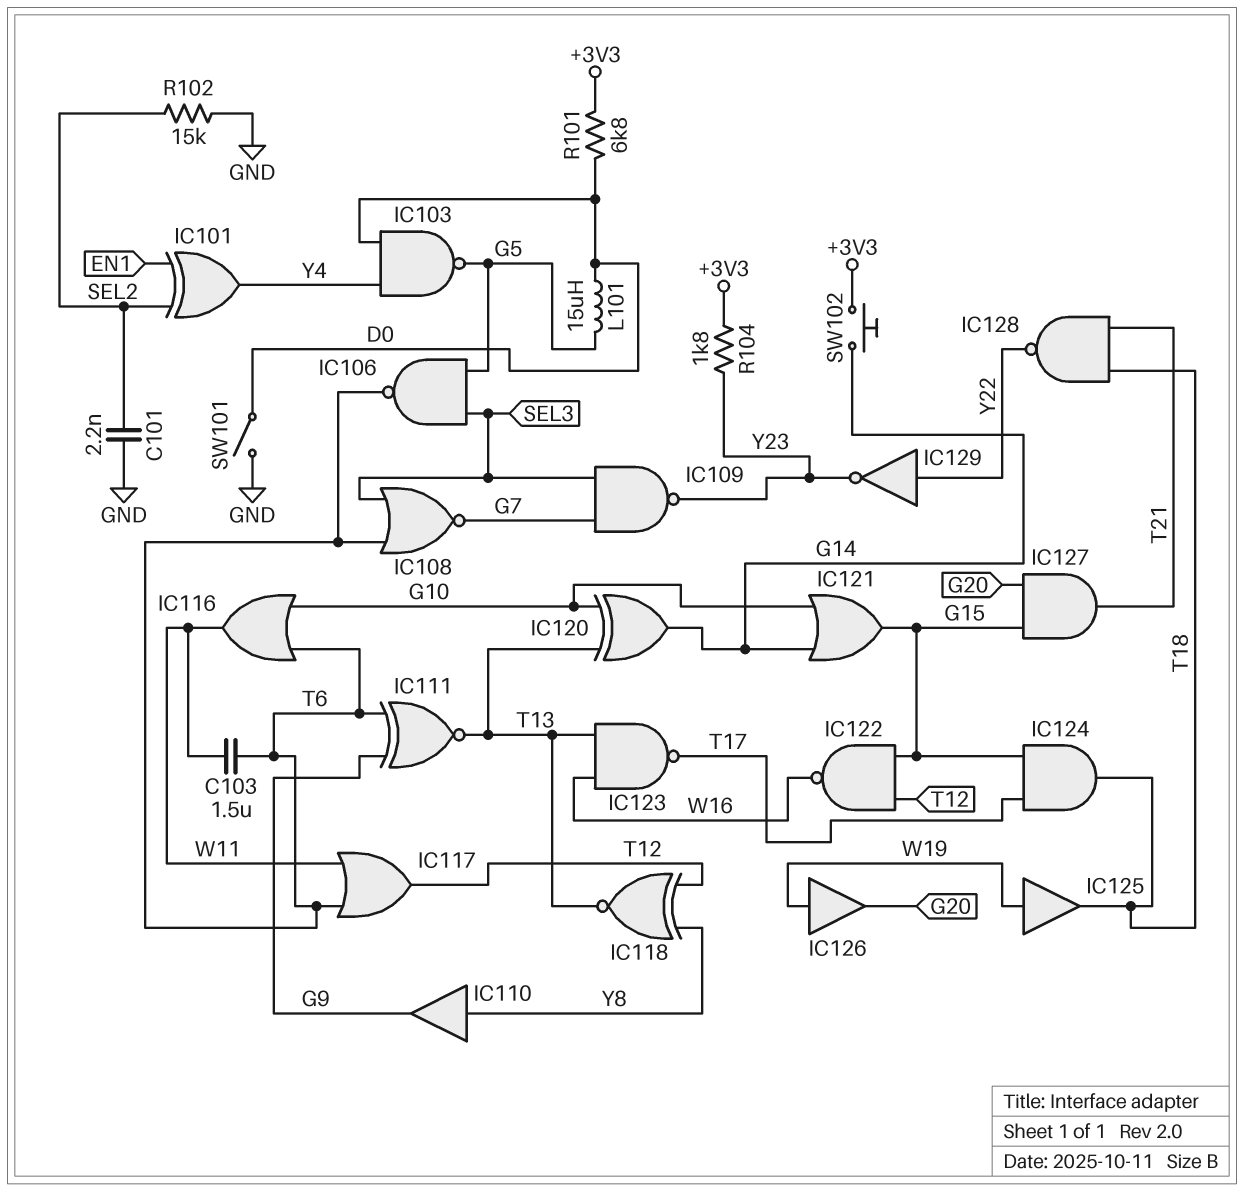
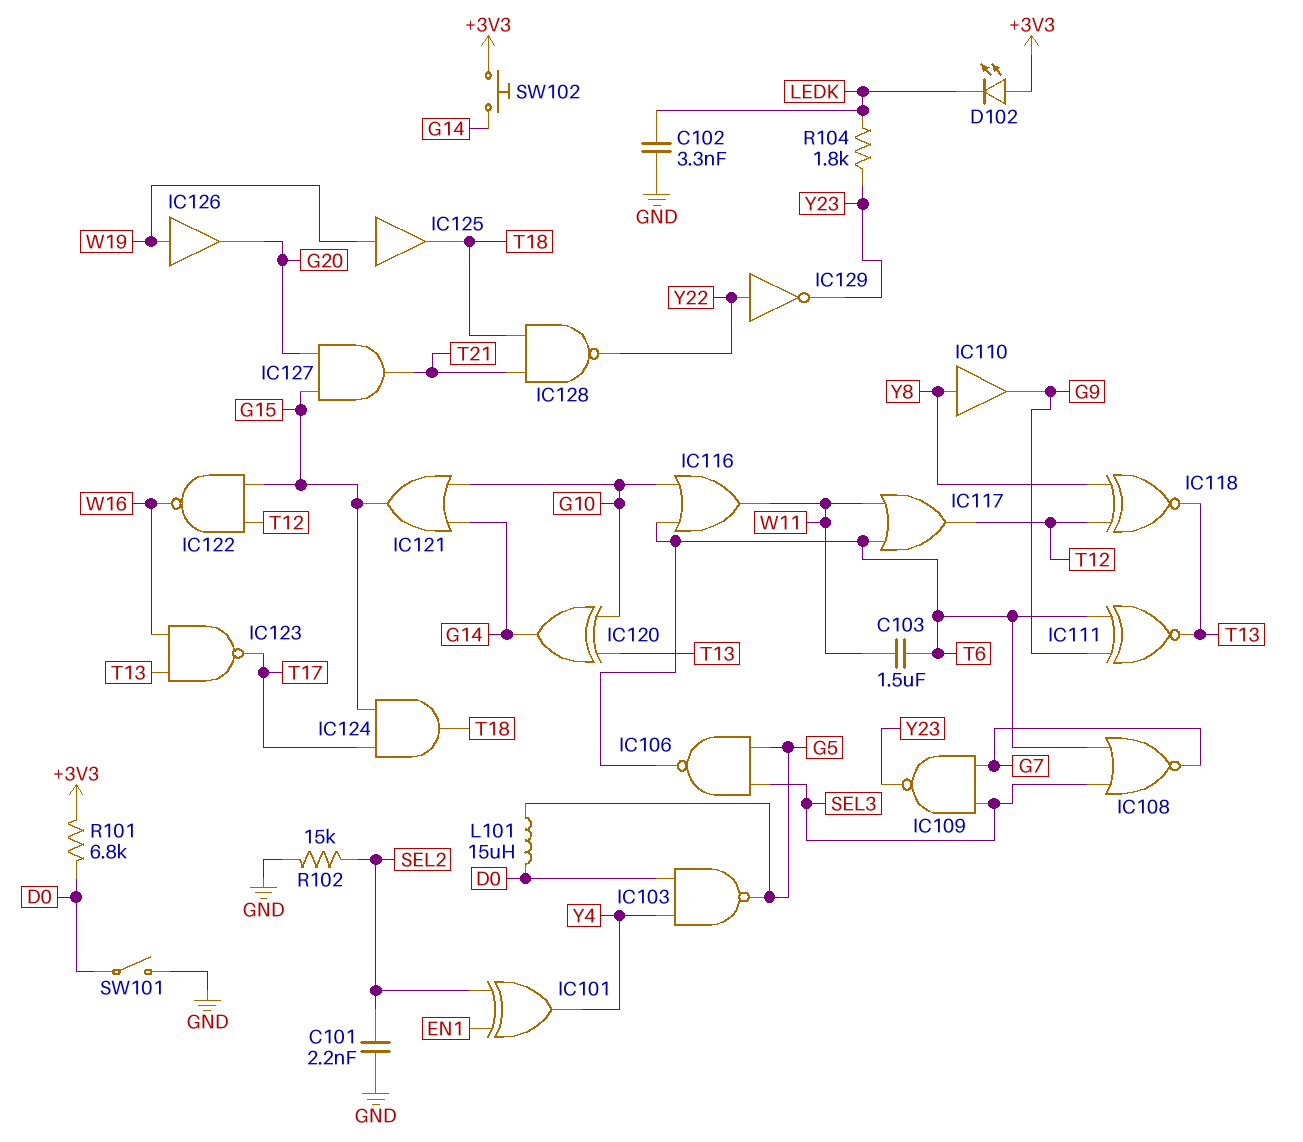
C102: none -> 3.3nF (GND, LEDK)
D102: none -> LED (A +3V3, K LEDK)
R104: 1.8k (+3V3, Y23) -> 1.8k (LEDK, Y23)

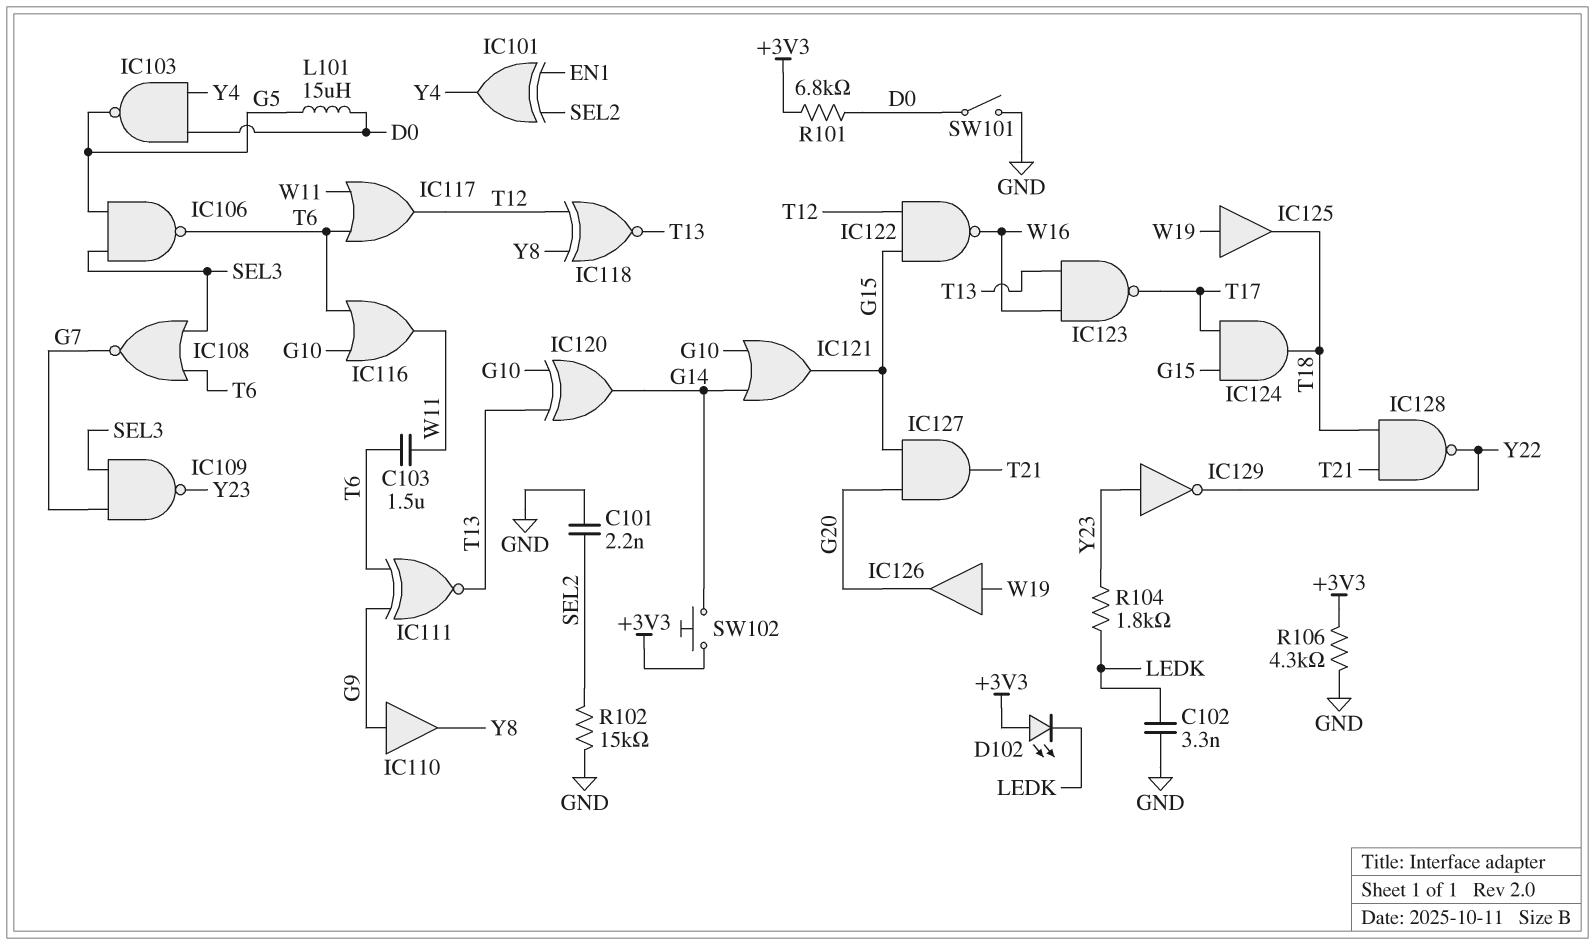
IC110: buffer (in Y8, out G9) -> buffer (in G9, out Y8)
IC129: NOT (in Y22, out Y23) -> NOT (in Y23, out Y22)
R106: none -> 4.3k (+3V3, GND)

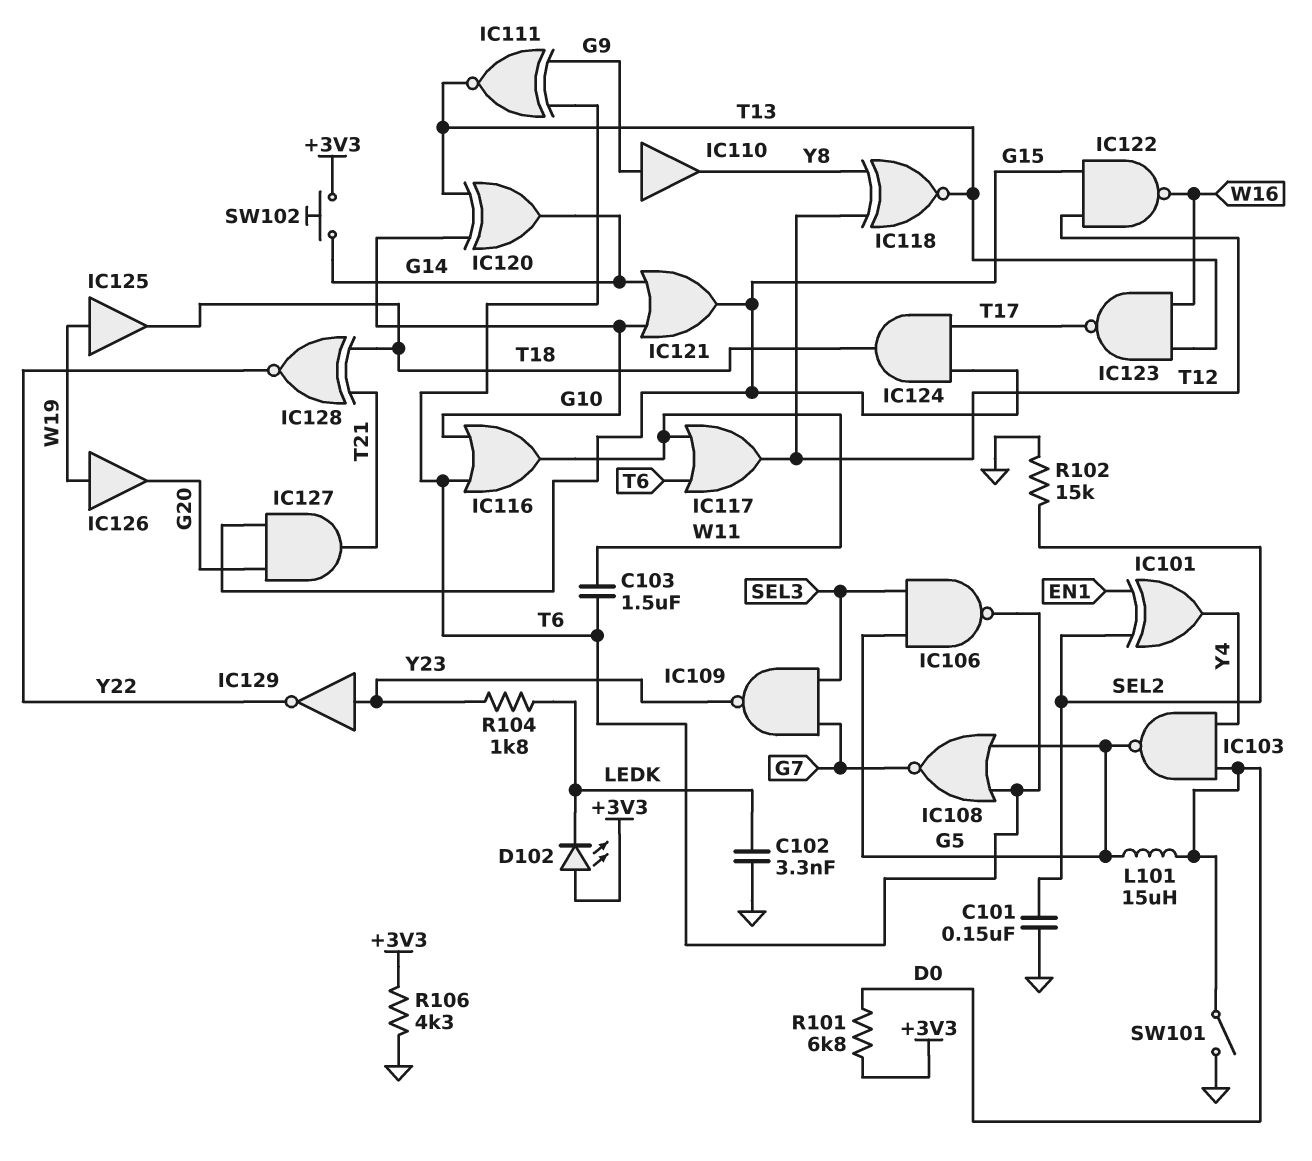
C101: 2.2nF (GND, SEL2) -> 150nF (GND, SEL2)
IC108: NOR (in SEL3, in T6, out G7) -> NOR (in G5, in T6, out G7)
IC128: NAND (in T18, in T21, out Y22) -> XNOR (in T18, in T21, out Y22)

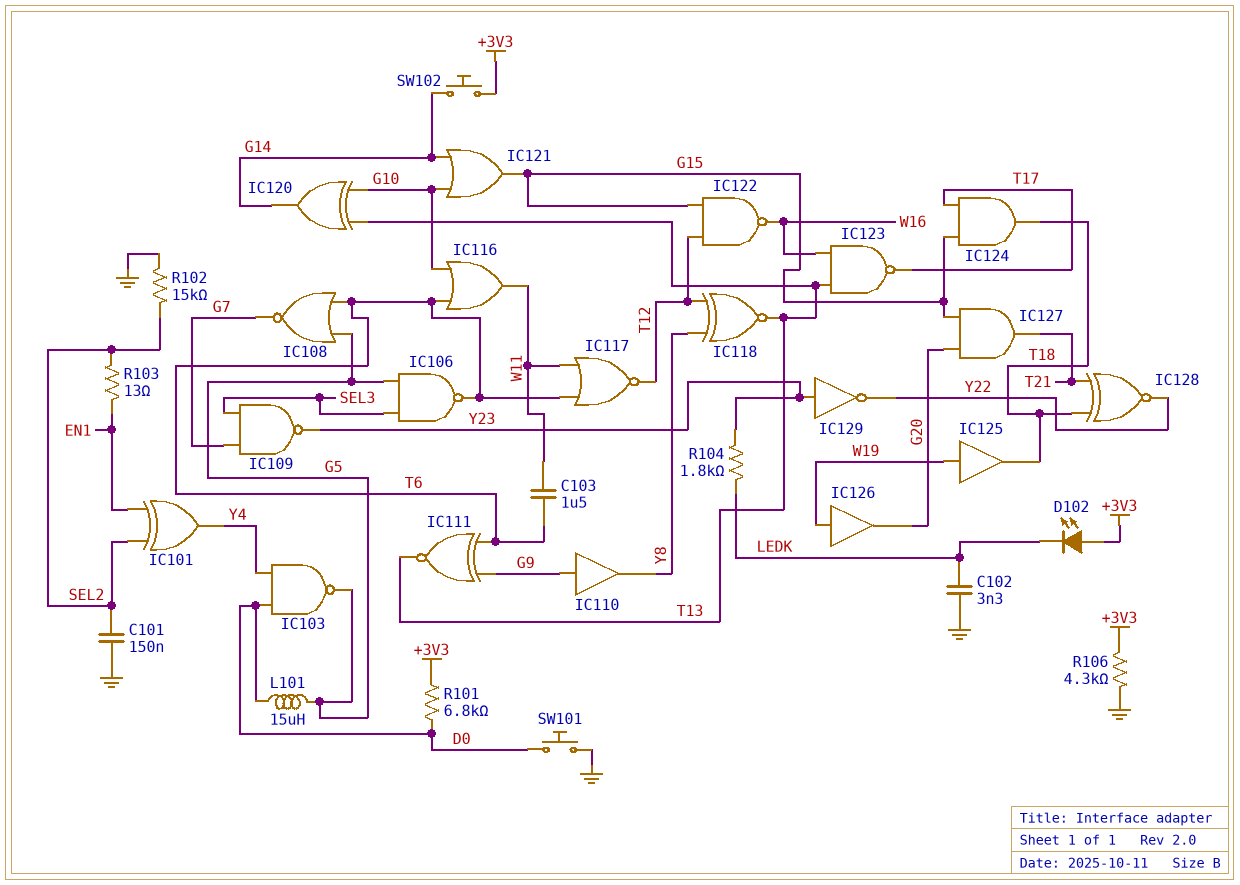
IC117: OR (in T6, in W11, out T12) -> NOR (in T6, in W11, out T12)
R103: none -> 13 (EN1, SEL2)
SW101: switch (D0, GND) -> button (D0, GND)

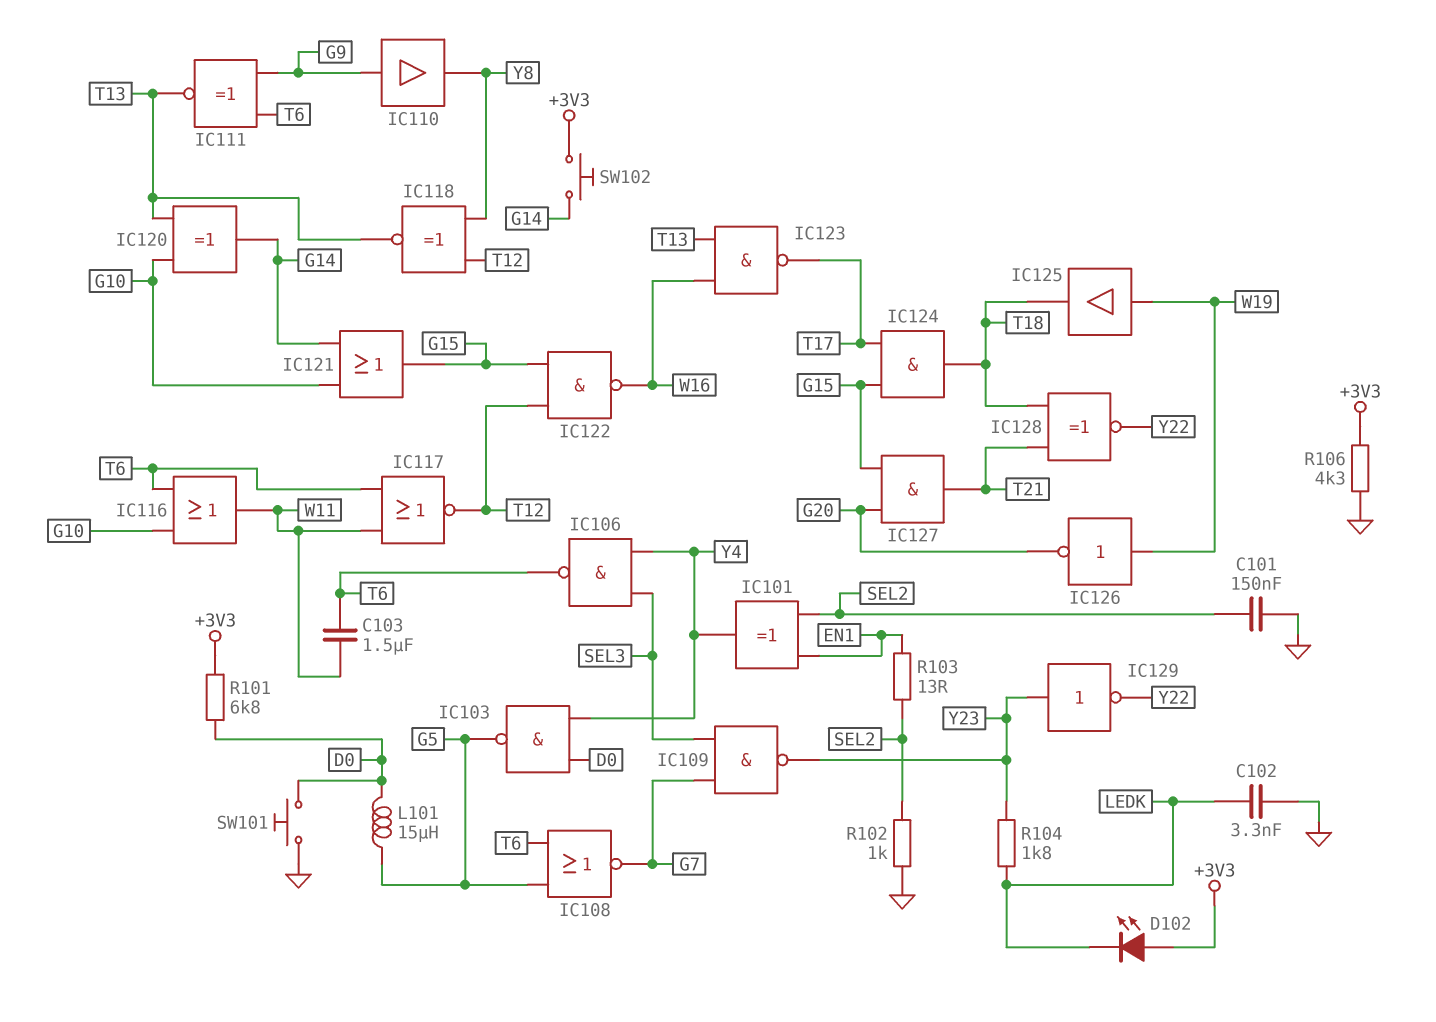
IC106: NAND (in G5, in SEL3, out T6) -> NAND (in SEL3, in Y4, out T6)
IC126: buffer (in W19, out G20) -> NOT (in W19, out G20)
R102: 15k (GND, SEL2) -> 1k (GND, SEL2)

